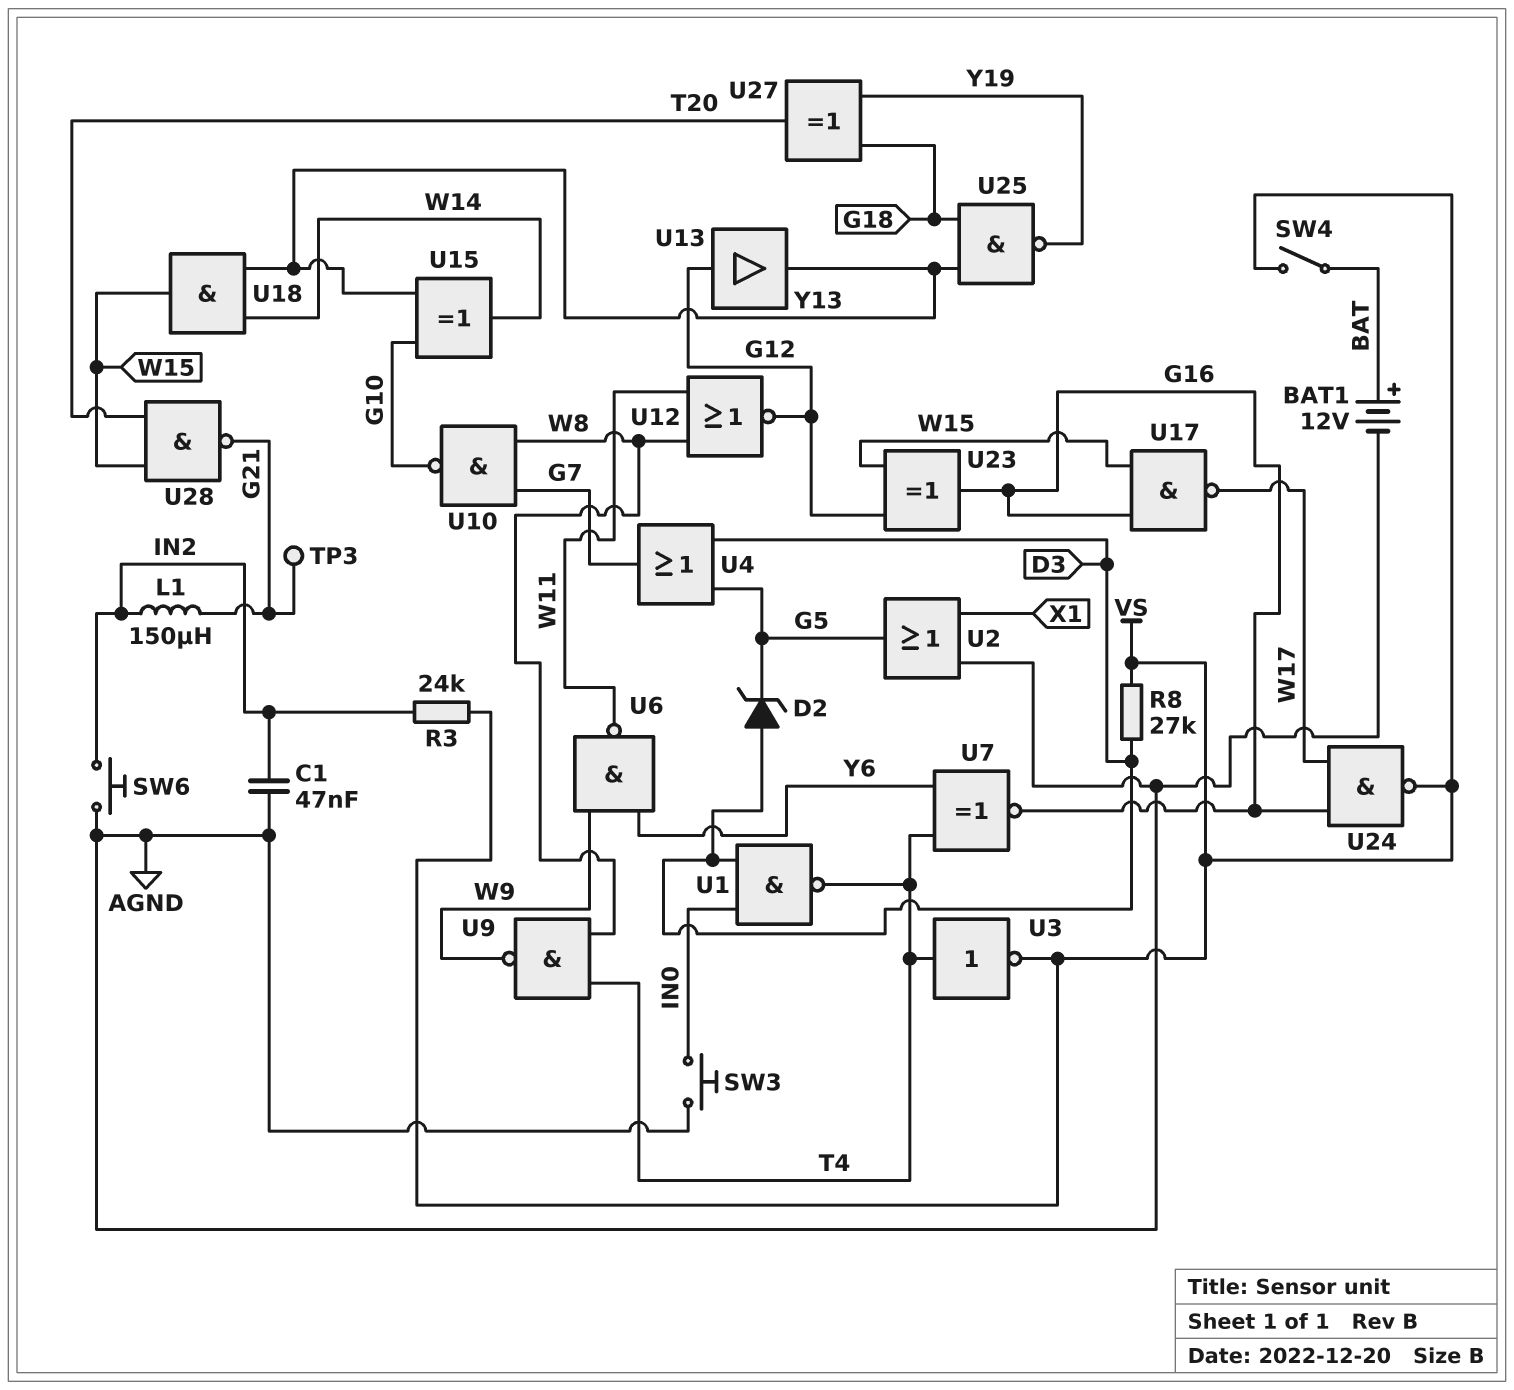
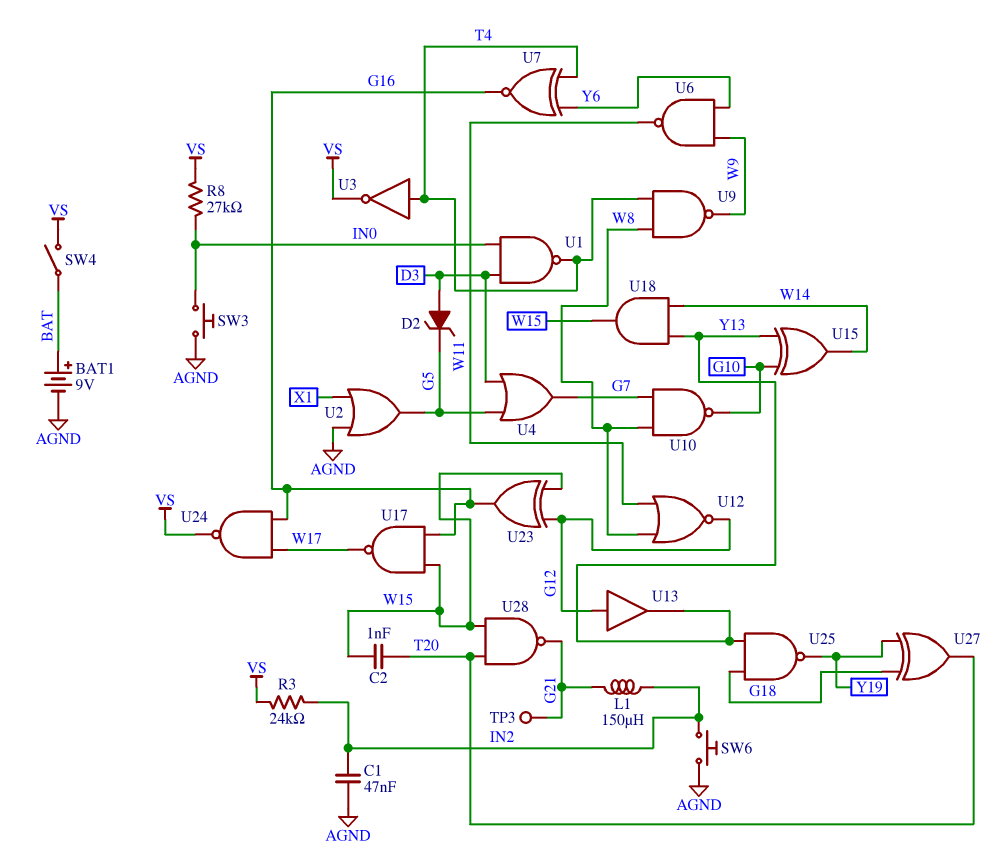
BAT1: 12V (plus BAT, minus AGND) -> 9V (plus BAT, minus AGND)
C2: none -> 1nF (T20, W15)
R8: 27k (D3, VS) -> 27k (IN0, VS)

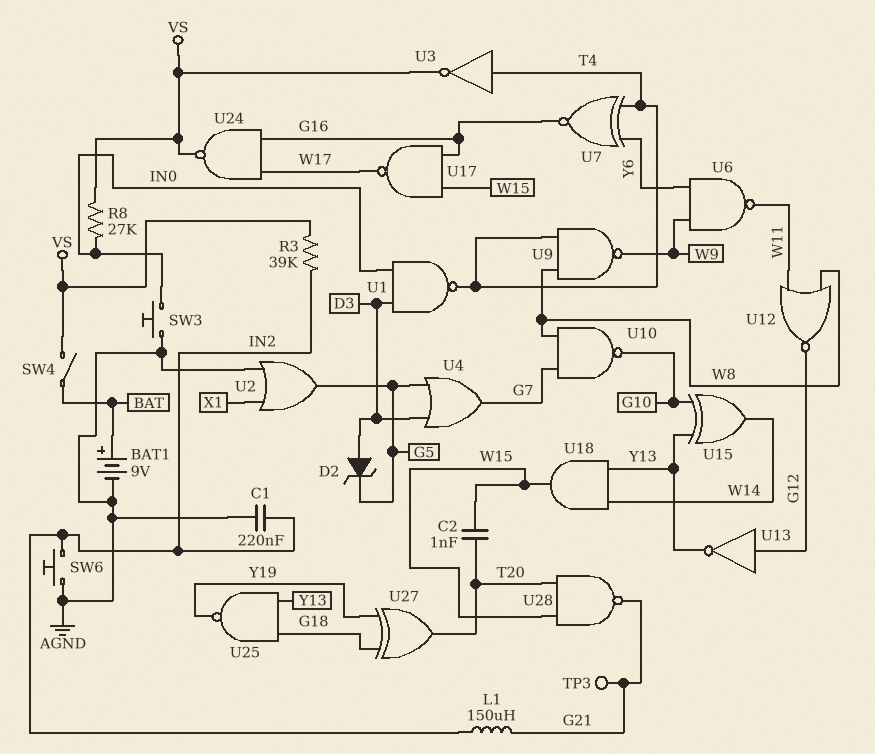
C1: 47nF (AGND, IN2) -> 220nF (AGND, IN2)
R3: 24k (IN2, VS) -> 39k (IN2, VS)
U13: buffer (in G12, out Y13) -> NOT (in G12, out Y13)
U23: XOR (in G12, in W15, out G16) -> none

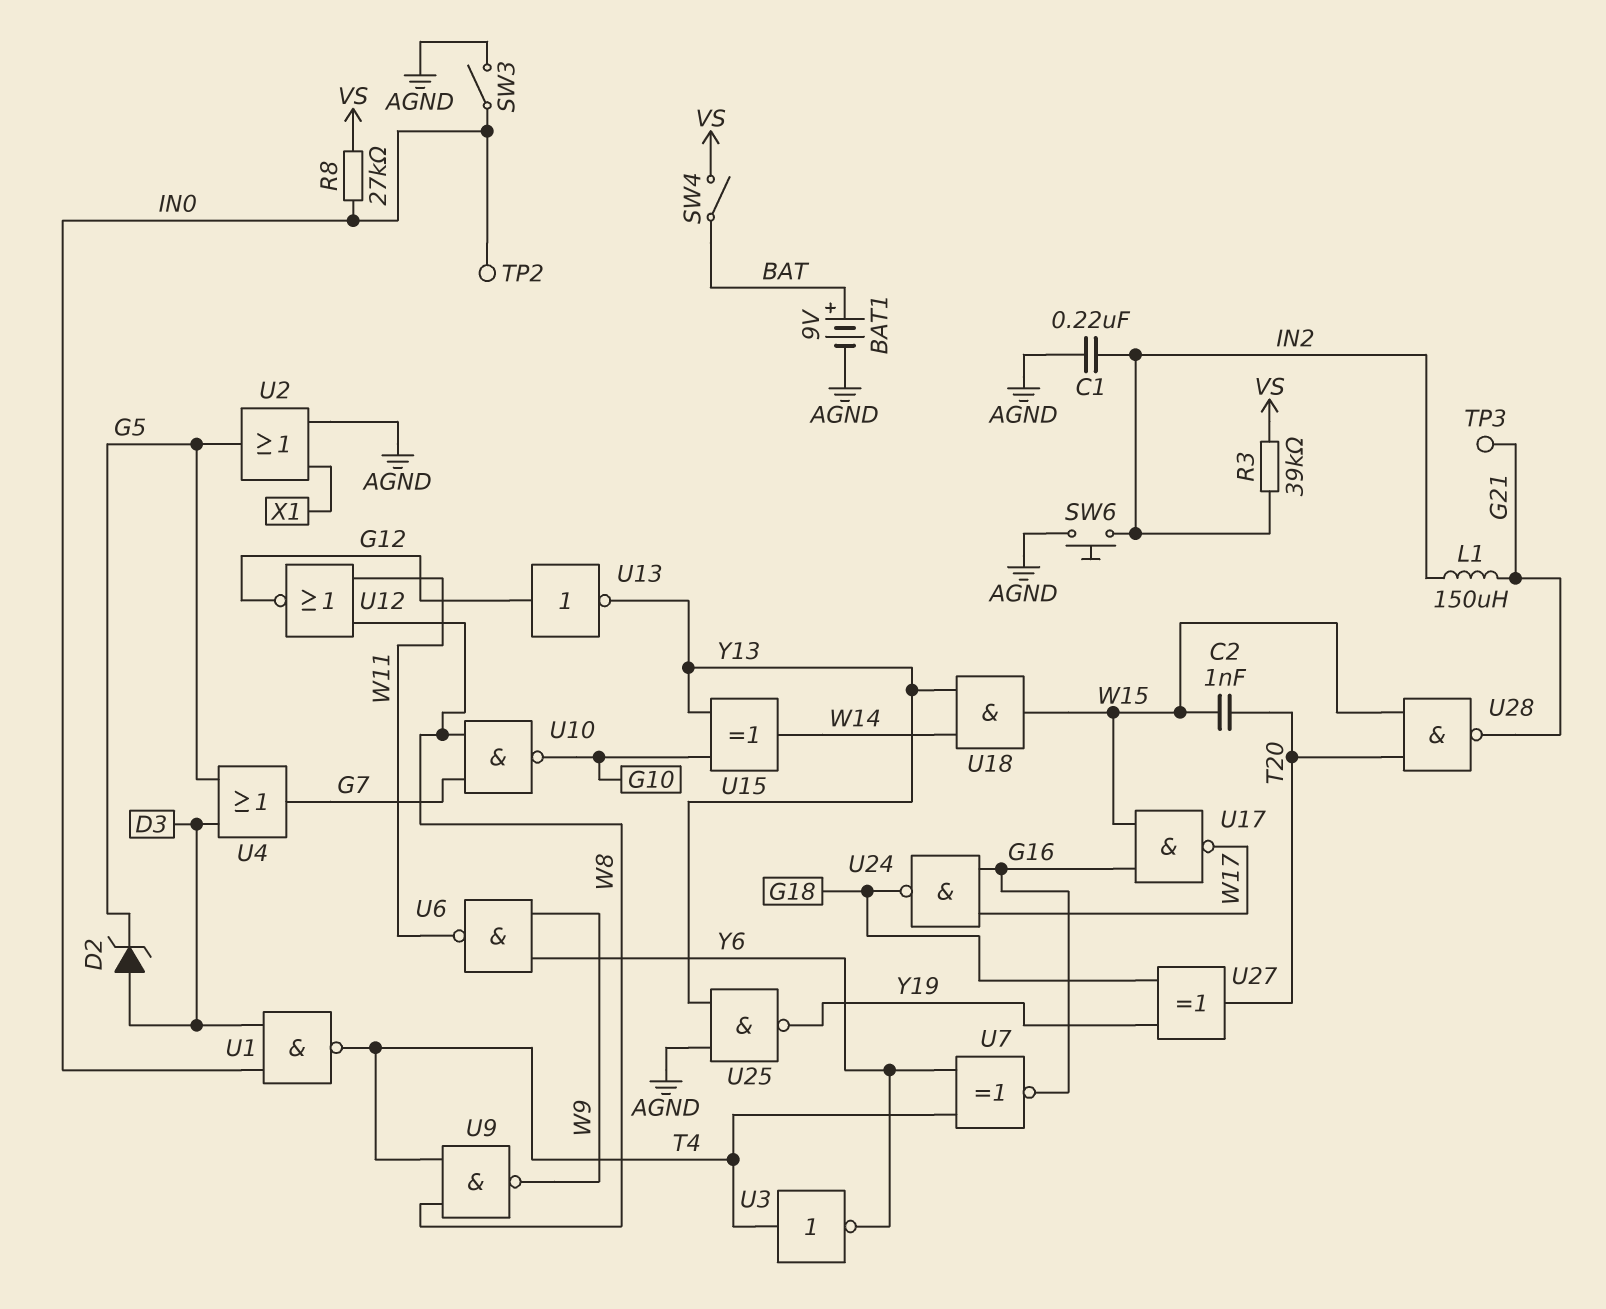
SW3: button (AGND, IN0) -> switch (AGND, IN0)
TP2: none -> test point (IN0)
U3: NOT (in T4, out VS) -> NOT (in T4, out Y6)
U24: NAND (in G16, in W17, out VS) -> NAND (in G16, in W17, out G18)
U25: NAND (in G18, in Y13, out Y19) -> NAND (in AGND, in Y13, out Y19)

